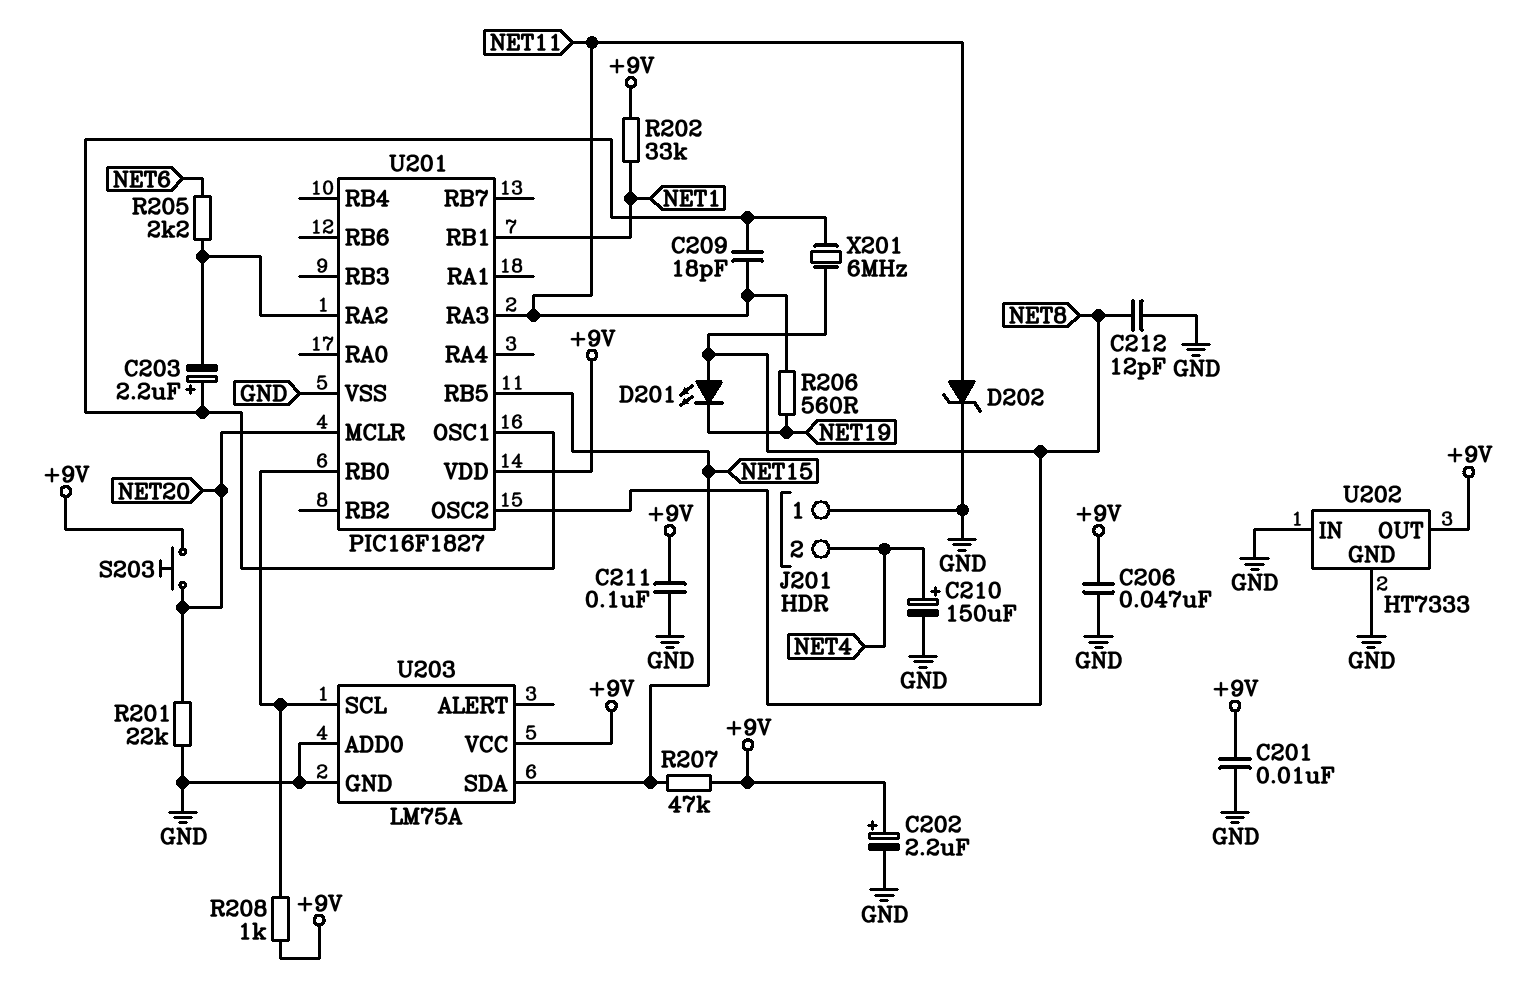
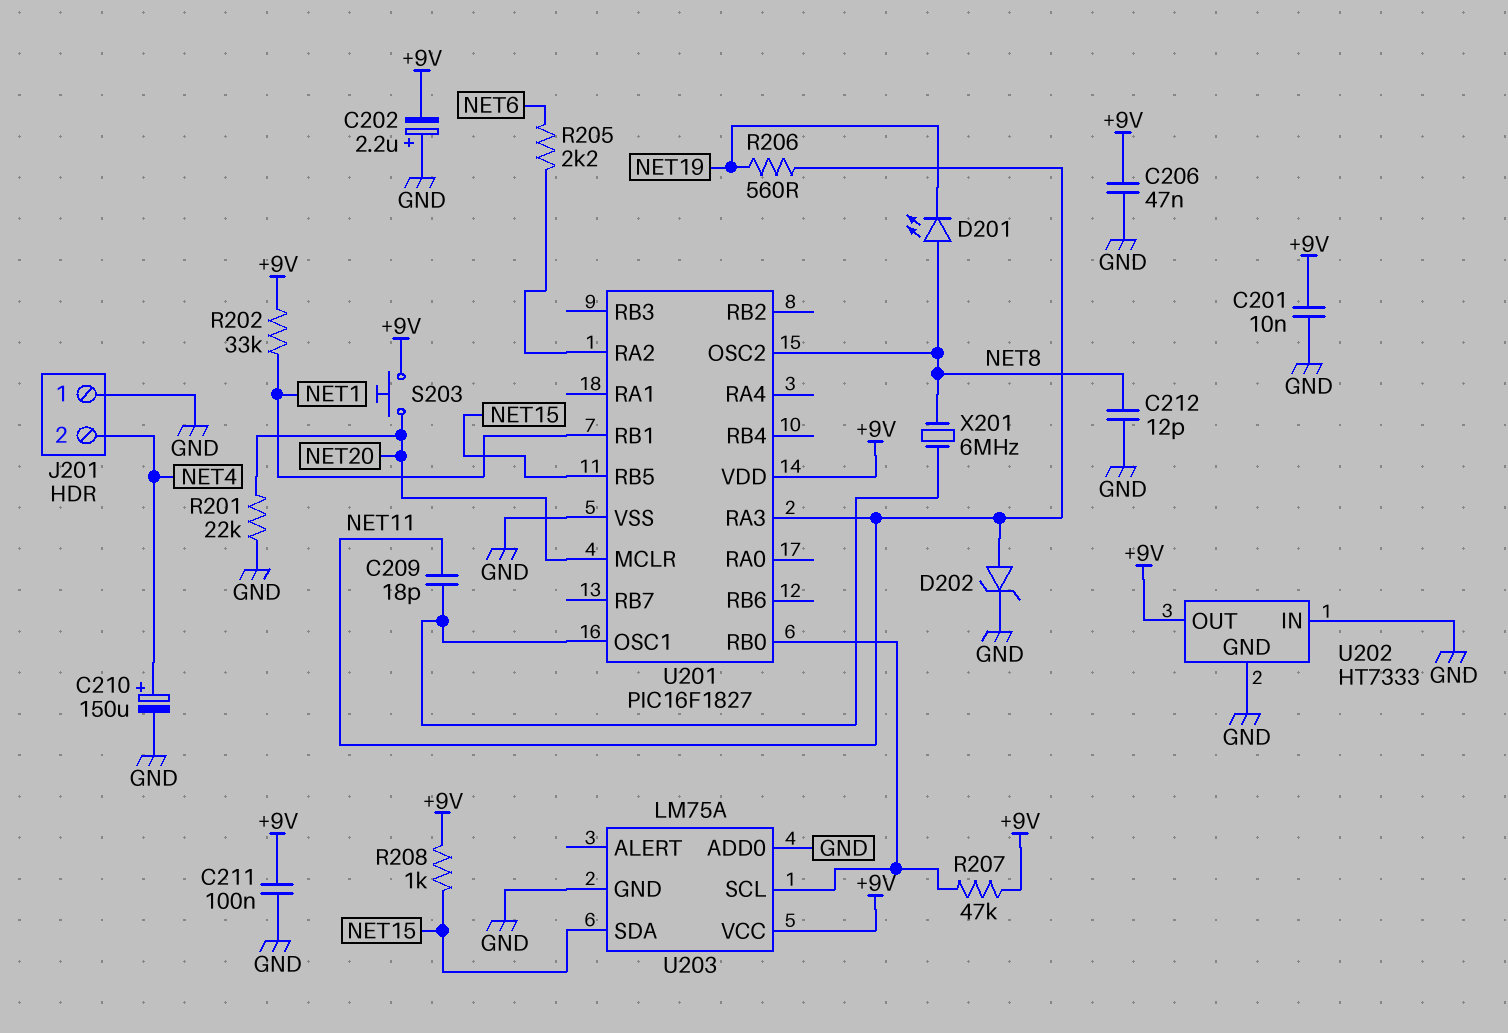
C202: 2.2uF (plus +9V, minus GND) -> 2.2uF (plus GND, minus +9V)
C203: 2.2uF (plus U201/OSC1, minus U201/RA2) -> none
R207: 47k (+9V, NET15) -> 47k (+9V, U201/RB0)
R208: 1k (+9V, U201/RB0) -> 1k (+9V, NET15)

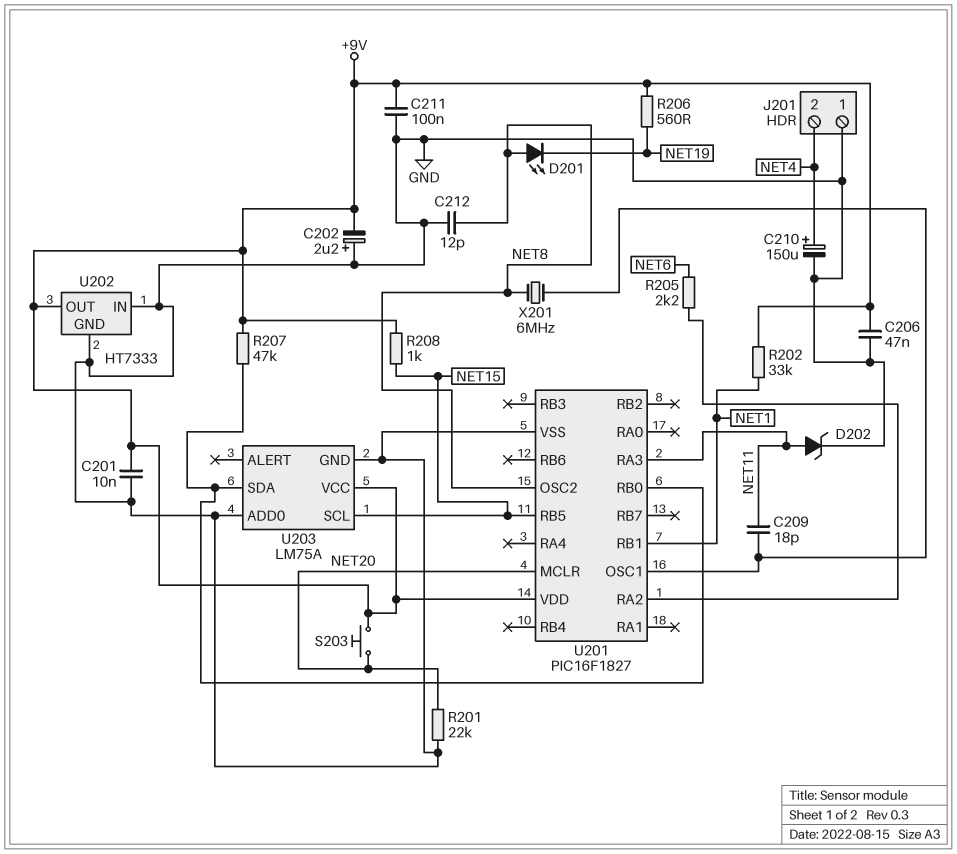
R206: 560 (NET11, NET19) -> 560 (+9V, NET19)
U203 pin SCL: U201/RB0 -> NET15
U203 pin SDA: NET15 -> U201/RB0

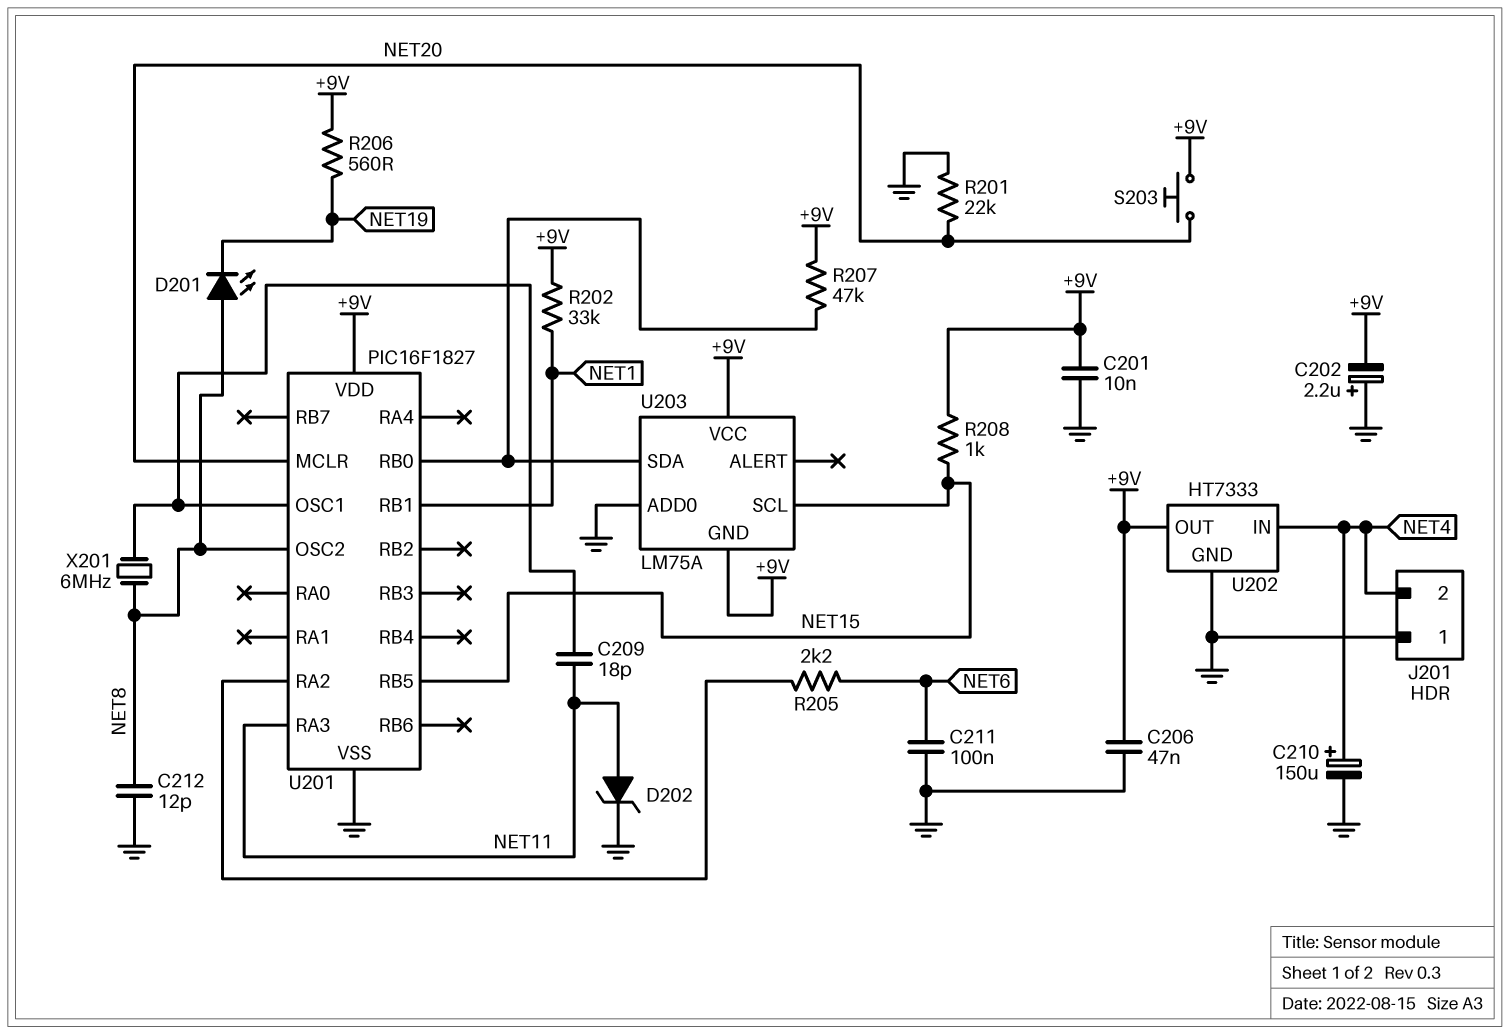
C211: 100nF (+9V, GND) -> 100nF (GND, NET6)
U202 pin IN: GND -> NET4
U203 pin GND: GND -> +9V

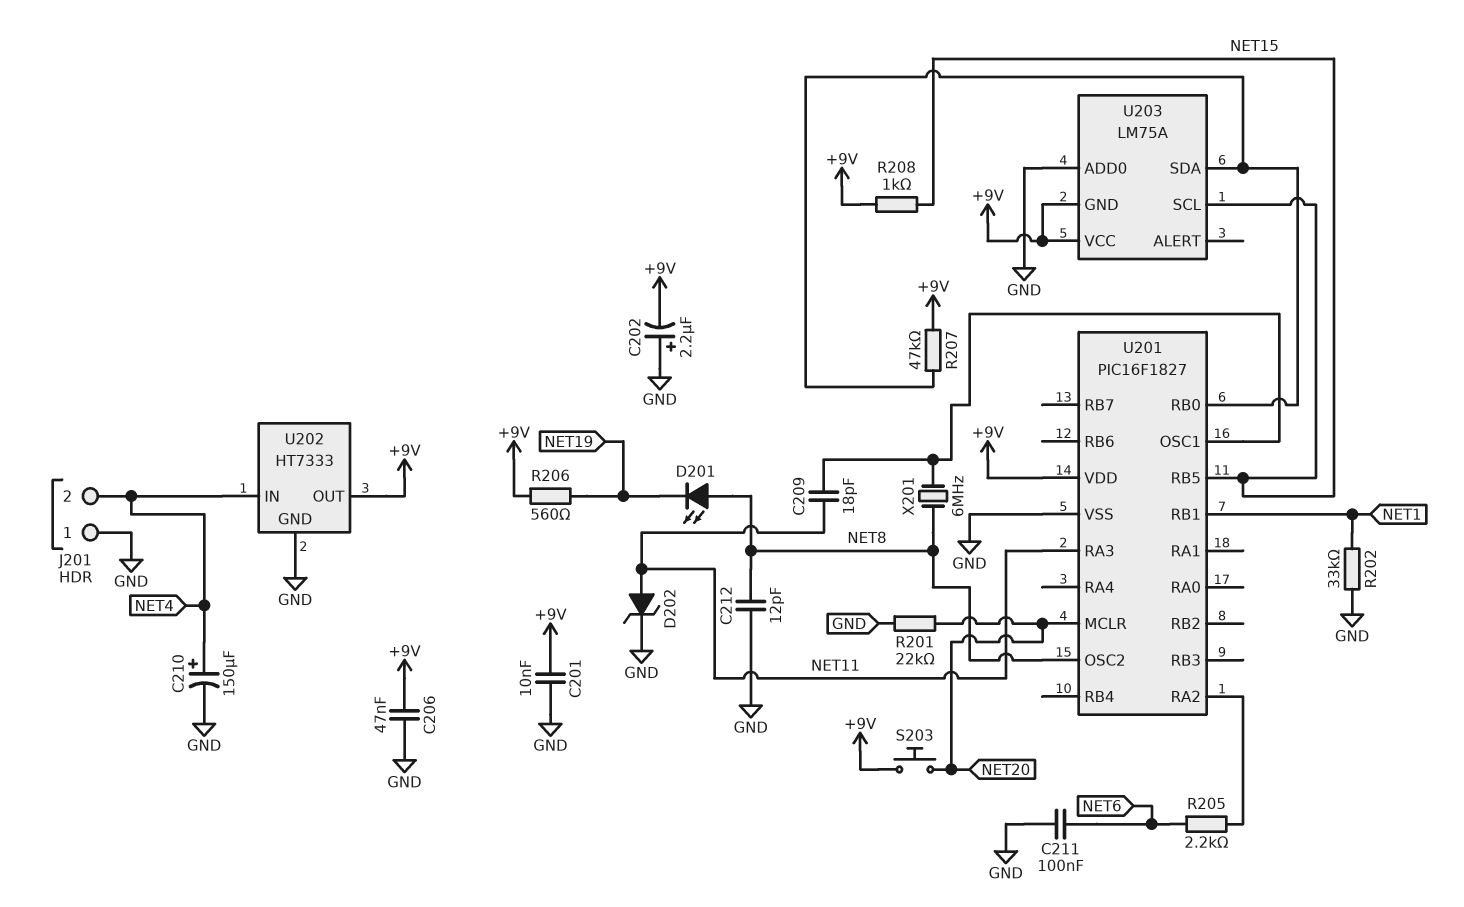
R202: 33k (+9V, NET1) -> 33k (GND, NET1)

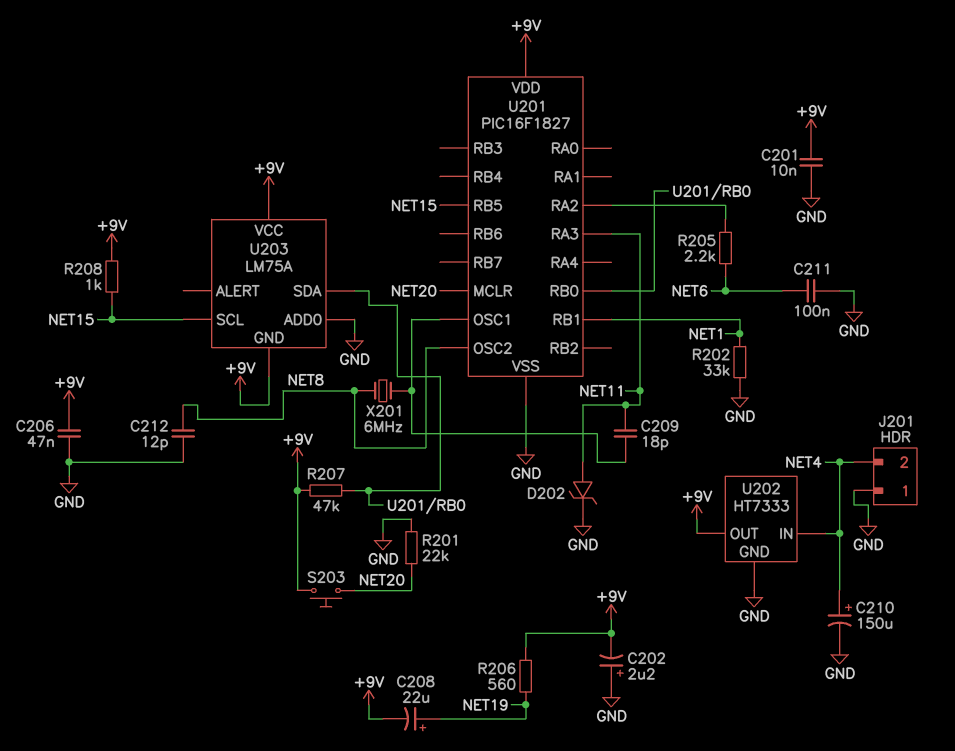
C208: none -> 22uF (plus NET19, minus +9V)
D201: LED (A NET8, K NET19) -> none

